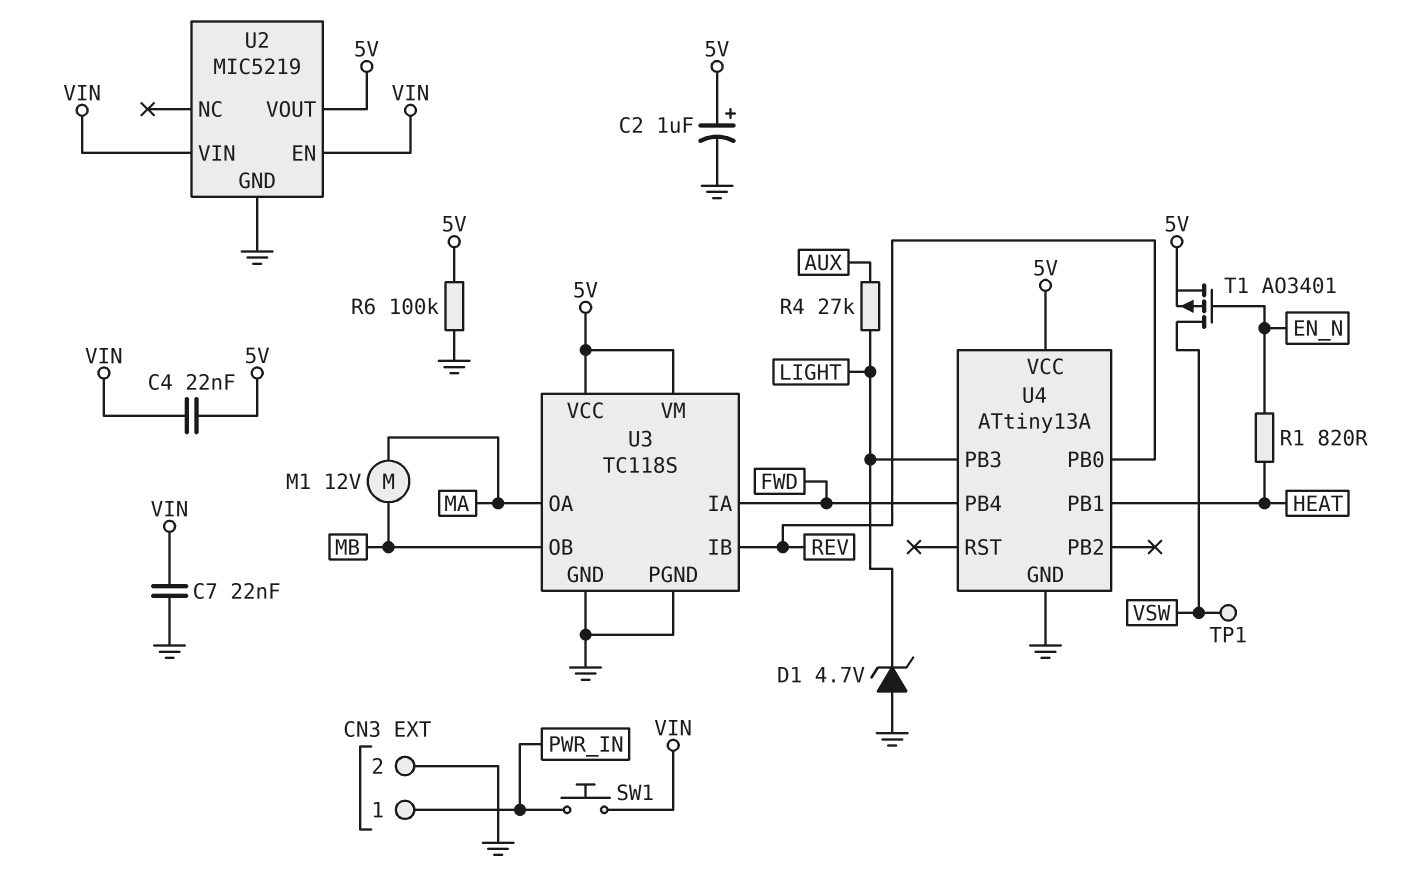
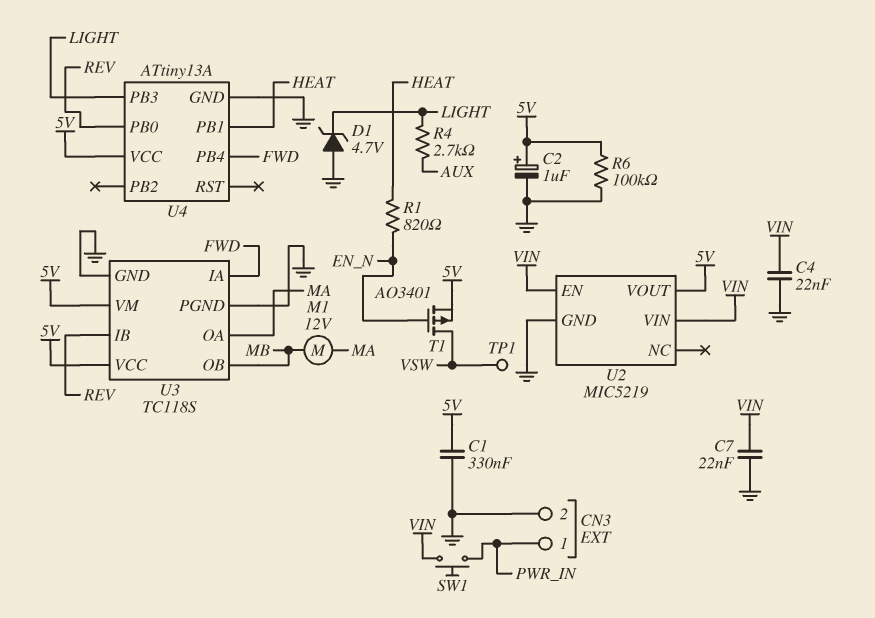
C1: none -> 330nF (5V, GND)
C4: 22nF (5V, VIN) -> 22nF (GND, VIN)
R4: 27k (AUX, LIGHT) -> 2.7k (AUX, LIGHT)

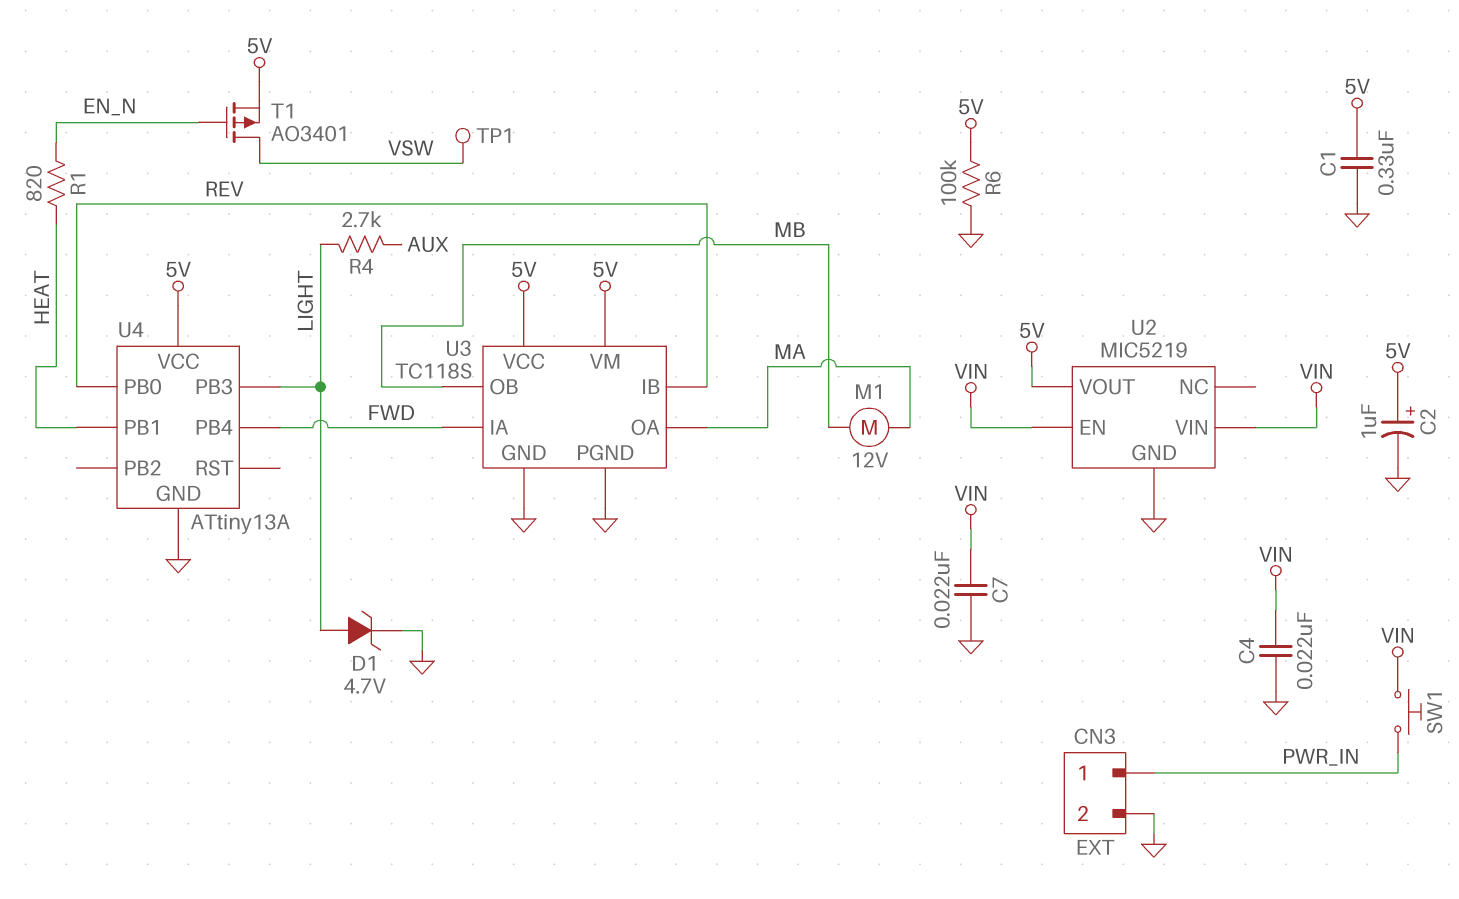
D1: zener 4.7V (A GND, K LIGHT) -> zener 4.7V (A LIGHT, K GND)

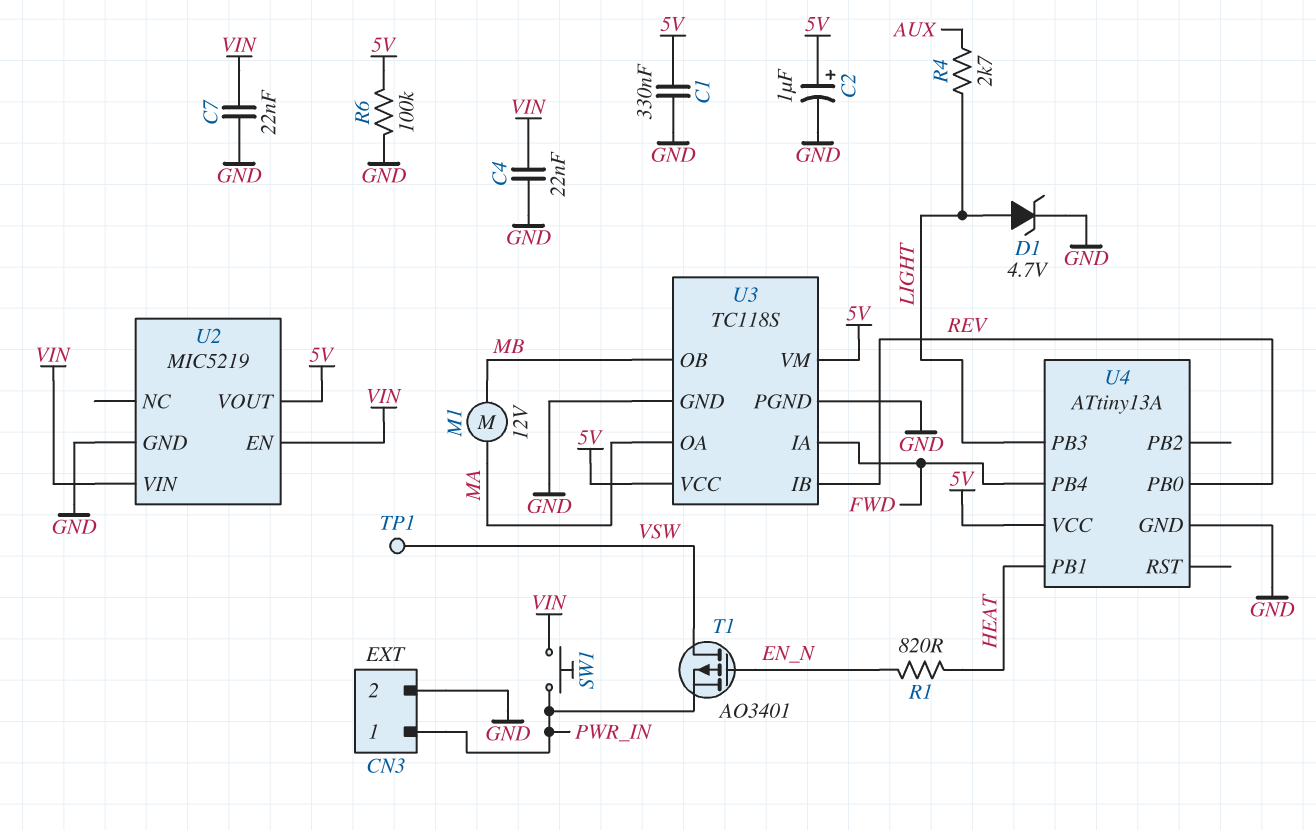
T1: PMOS AO3401 (G EN_N, D VSW, S 5V) -> PMOS AO3401 (G EN_N, D VSW, S PWR_IN)

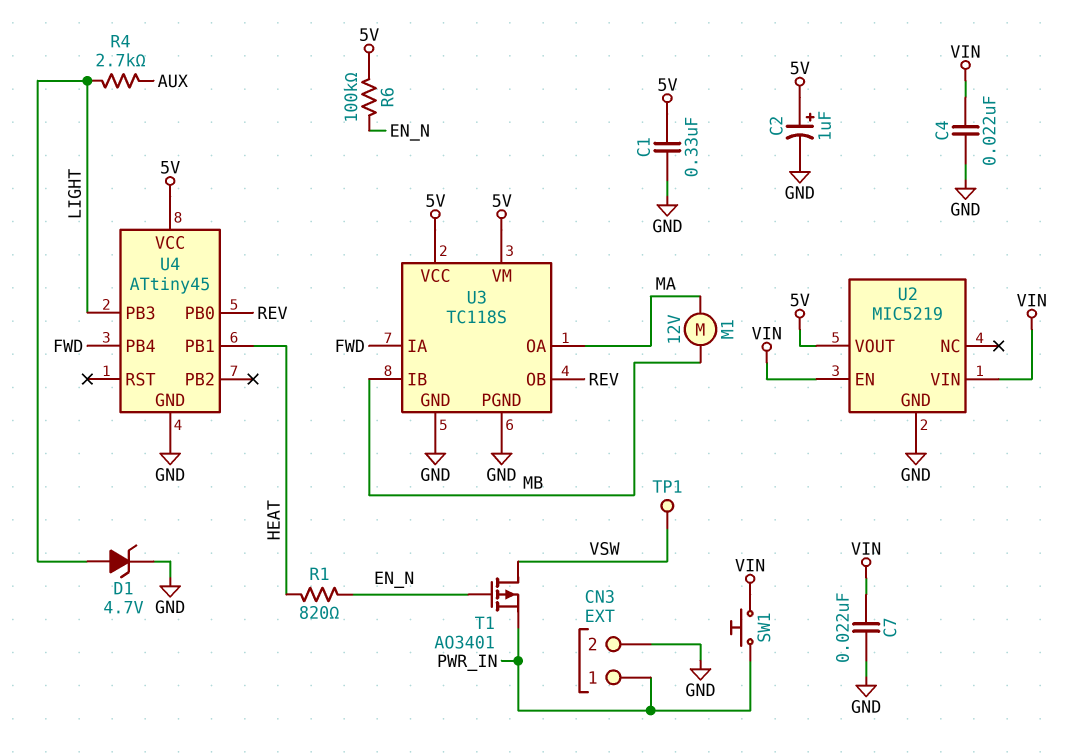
R6: 100k (5V, GND) -> 100k (5V, EN_N)
U3 pin IB: REV -> MB
U3 pin OB: MB -> REV
U4: ATtiny13A -> ATtiny45

